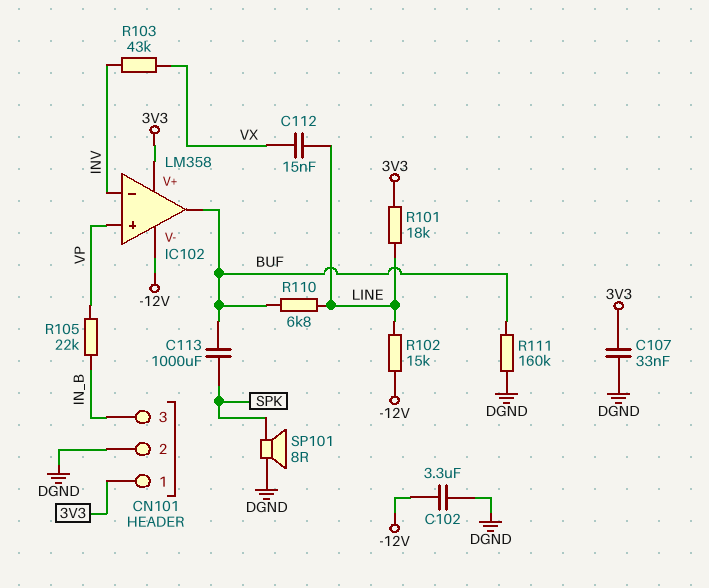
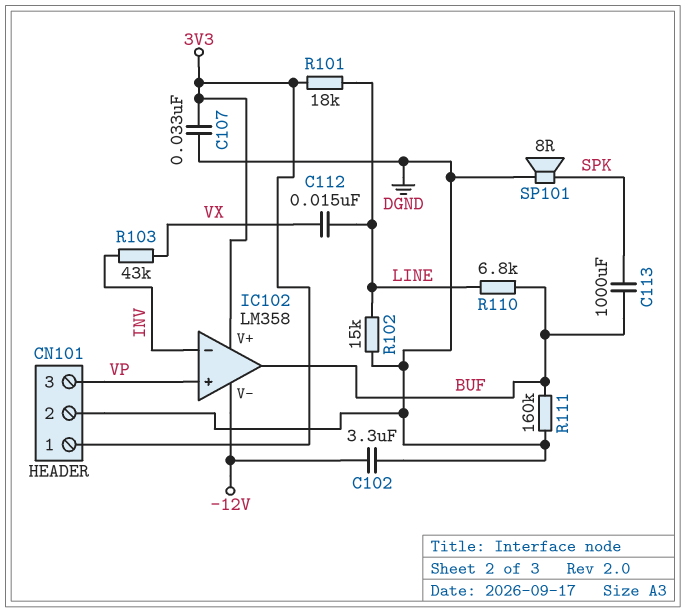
CN101 pin 3: IN_B -> VP
R102: 15k (-12V, LINE) -> 15k (DGND, LINE)
R105: 22k (IN_B, VP) -> none

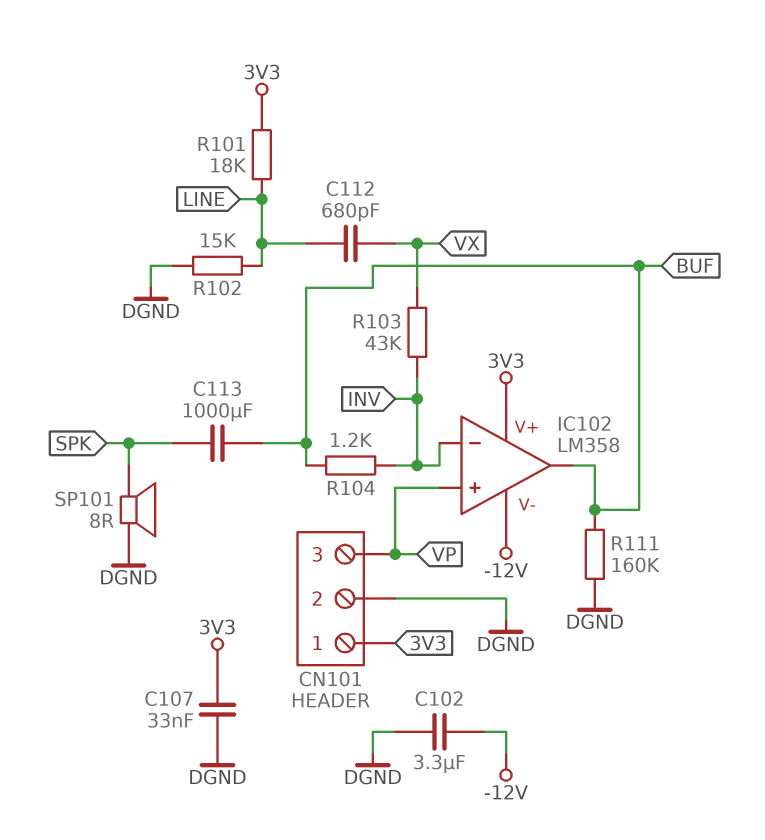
C112: 15nF (LINE, VX) -> 680pF (LINE, VX)
R104: none -> 1.2k (BUF, INV)
R110: 6.8k (BUF, LINE) -> none

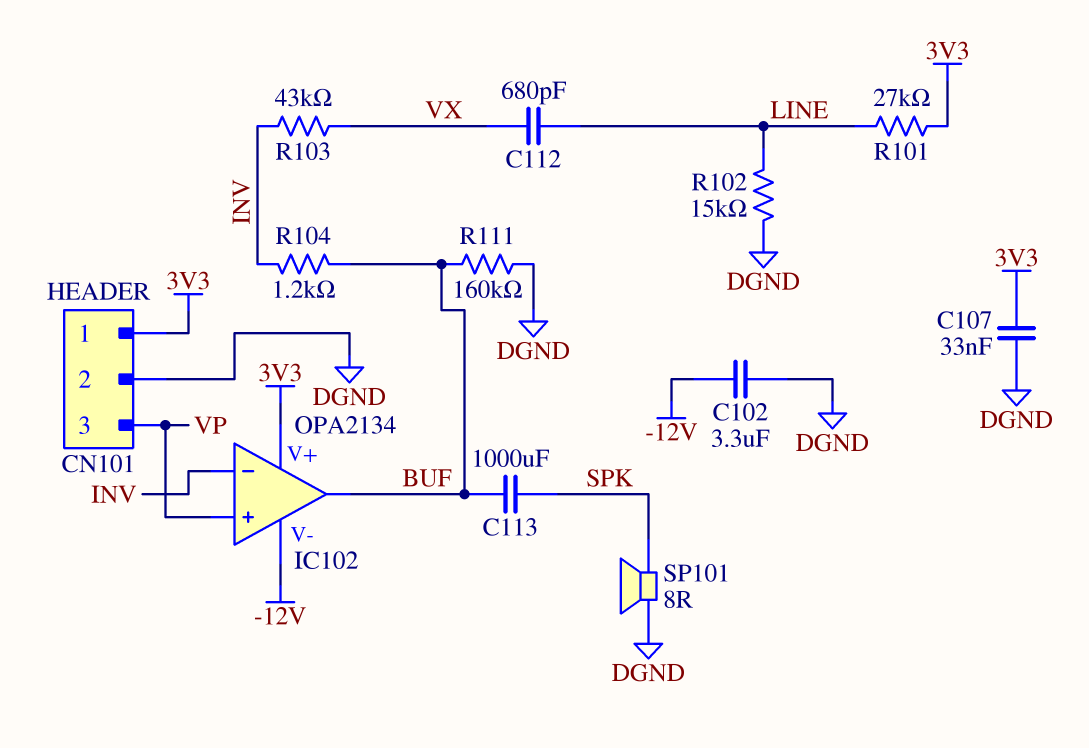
IC102: LM358 -> OPA2134
R101: 18k (3V3, LINE) -> 27k (3V3, LINE)

